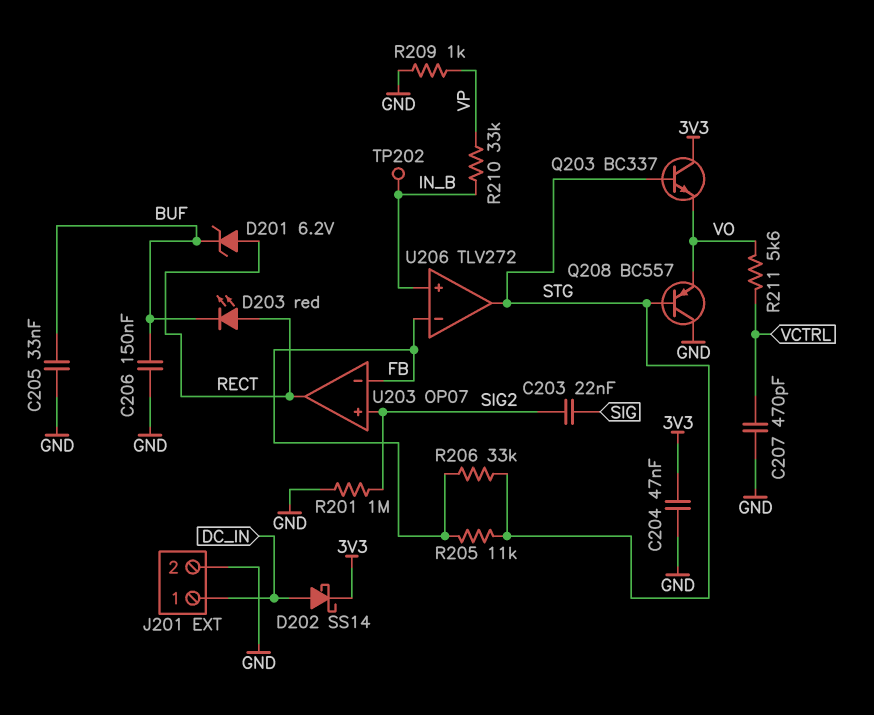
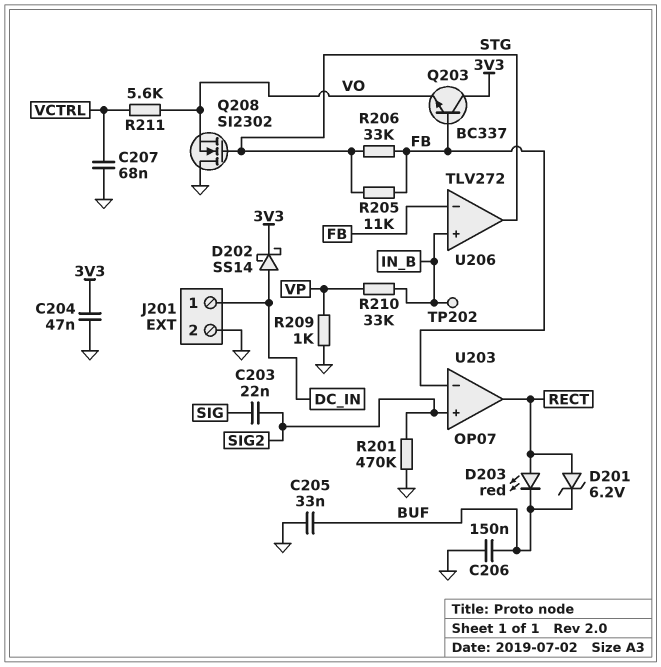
C207: 470pF (GND, VCTRL) -> 68nF (GND, VCTRL)
Q203: NPN BC337 (B STG, C 3V3, E VO) -> NPN BC337 (B FB, C 3V3, E VO)
Q208: PNP BC557 (B STG, C GND, E VO) -> NMOS SI2302 (G STG, D GND, S VO)
R201: 1M (GND, SIG2) -> 470k (GND, SIG2)

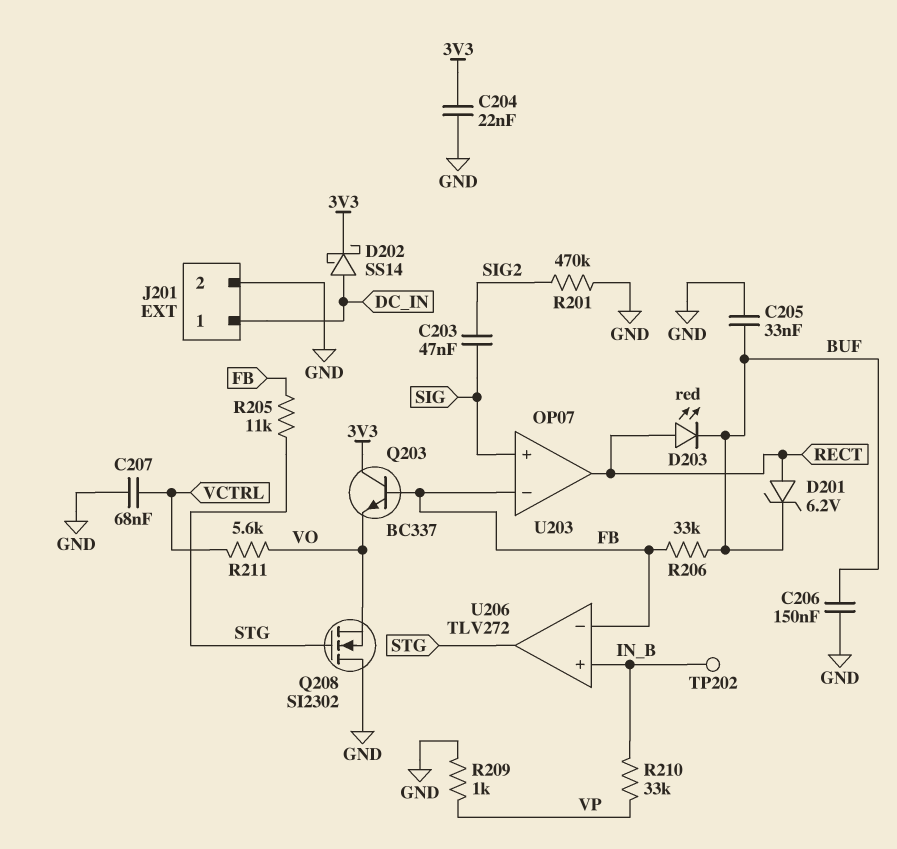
C203: 22nF (SIG, SIG2) -> 47nF (SIG, SIG2)
C204: 47nF (3V3, GND) -> 22nF (3V3, GND)
R206: 33k (FB, STG) -> 33k (BUF, FB)
U203 pin in+: SIG2 -> SIG

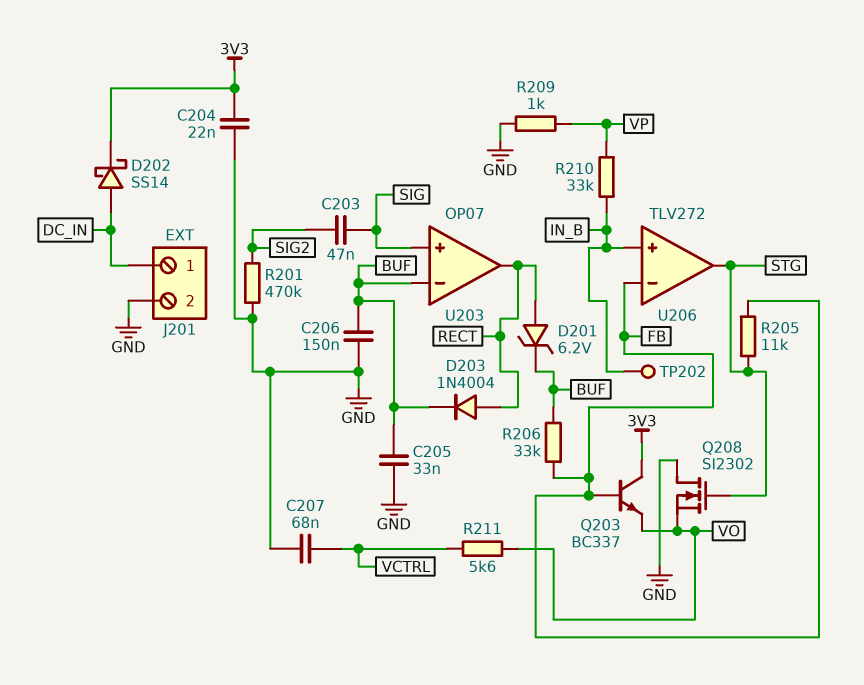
D203: LED red (A RECT, K BUF) -> diode 1N4004 (A RECT, K BUF)
U203 pin in-: FB -> BUF

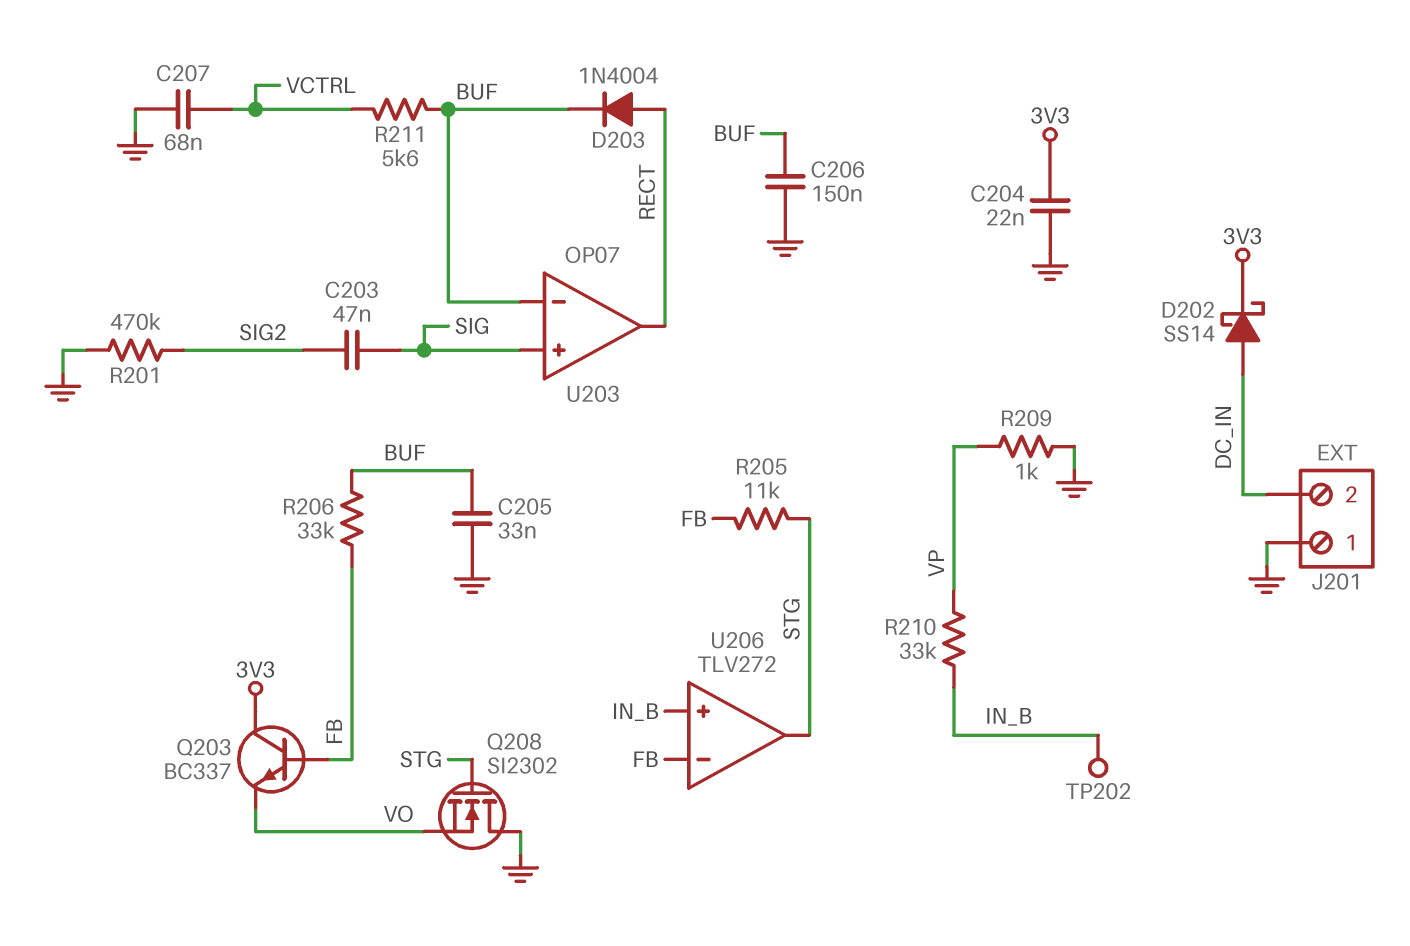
D201: zener 6.2V (A RECT, K BUF) -> none
J201 pin 1: DC_IN -> GND
J201 pin 2: GND -> DC_IN
R211: 5.6k (VCTRL, VO) -> 5.6k (BUF, VCTRL)

